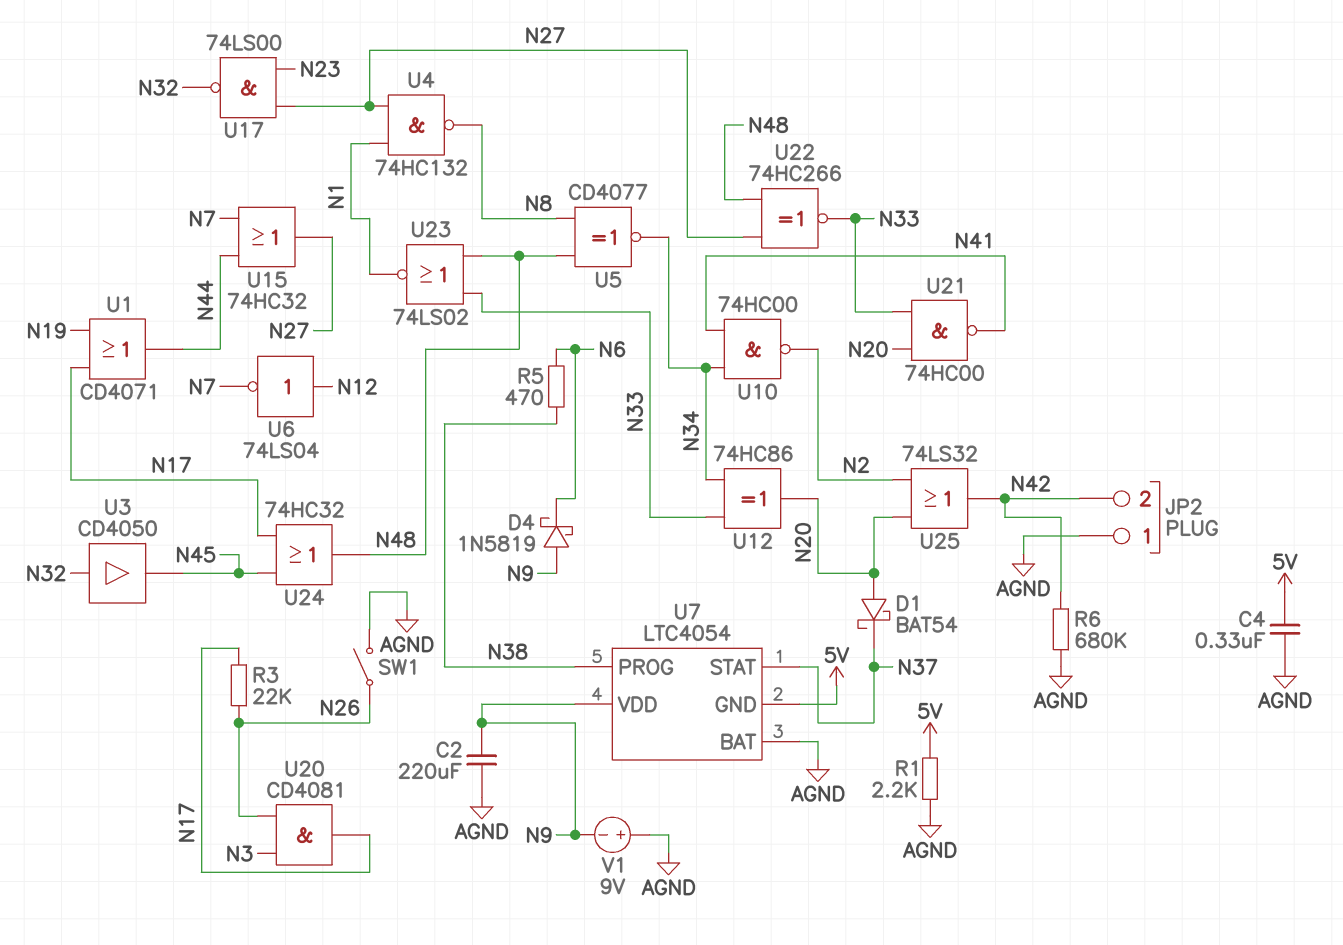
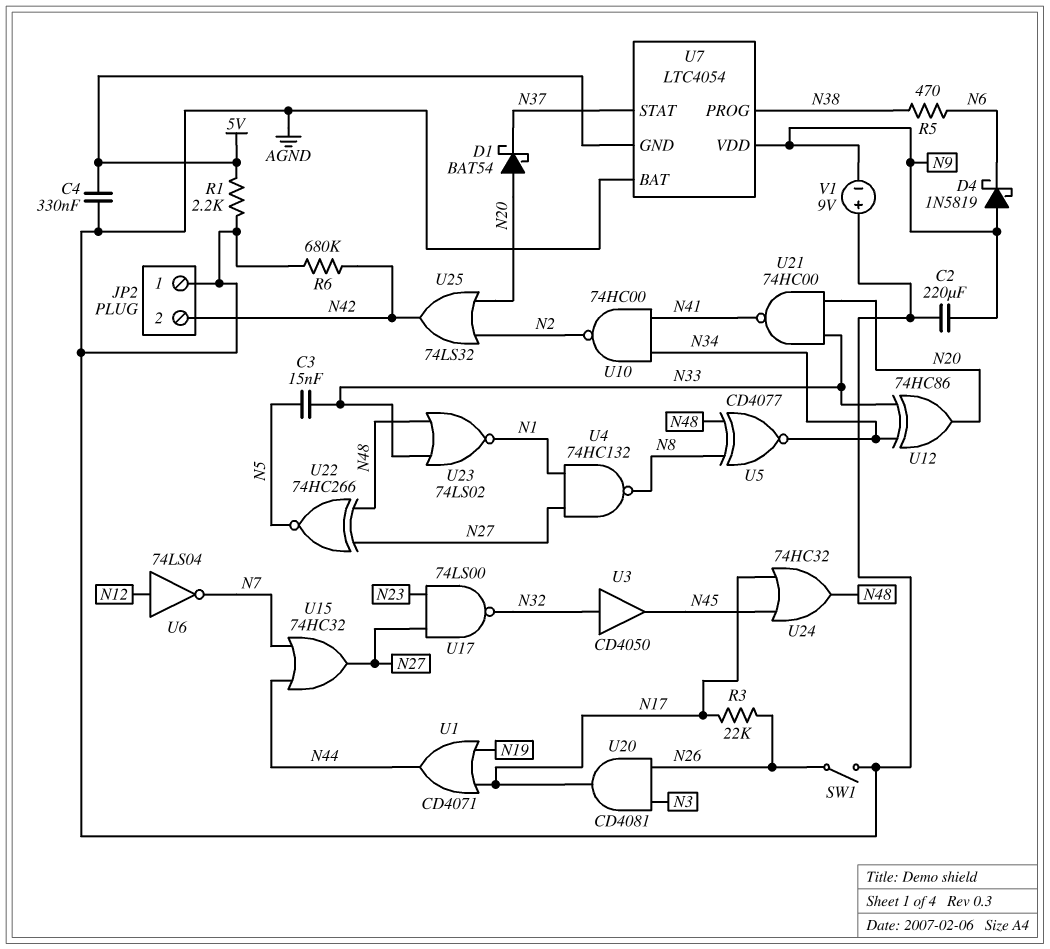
C3: none -> 15nF (N5, N33)
U22: XNOR 74HC266 (in N27, in N48, out N33) -> XNOR 74HC266 (in N27, in N48, out N5)

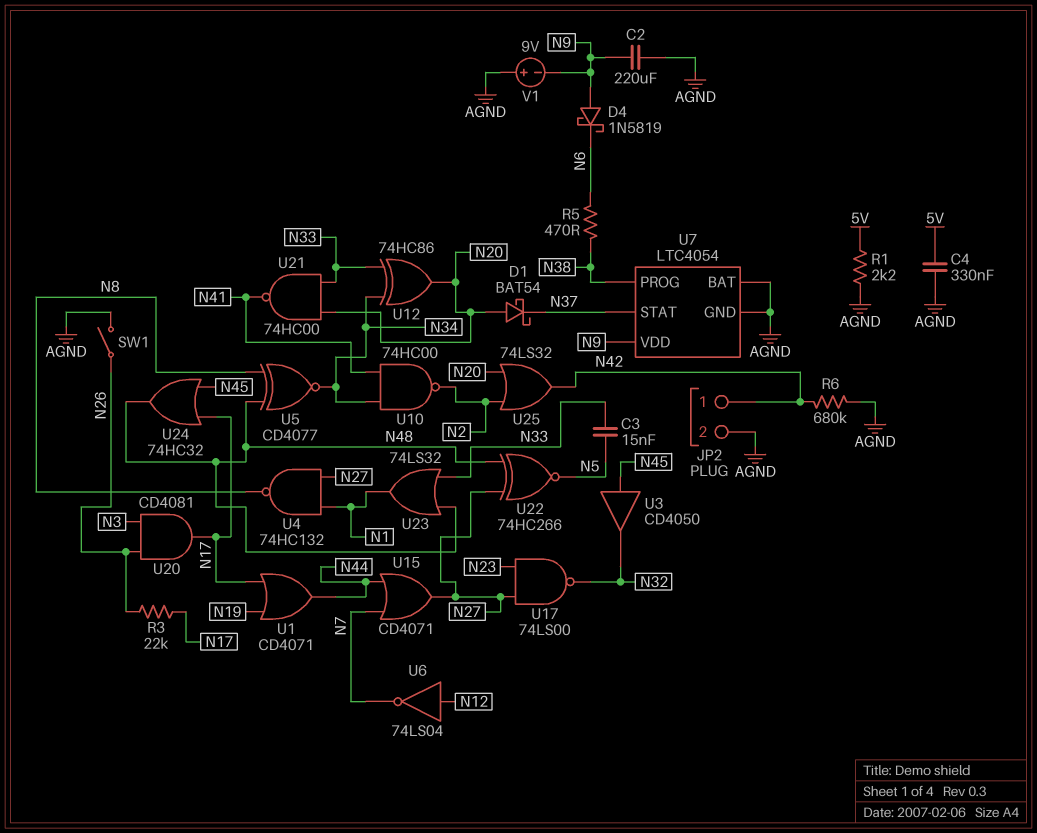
JP2 pin 1: AGND -> N42
JP2 pin 2: N42 -> AGND
U3: buffer CD4050 (in N32, out N45) -> buffer CD4050 (in N45, out N32)
U7 pin GND: 5V -> AGND
U15: OR 74HC32 (in N7, in N44, out N27) -> OR CD4071 (in N7, in N44, out N27)
U23: NOR 74LS02 (in N33, in N48, out N1) -> OR 74LS32 (in N33, in N48, out N1)

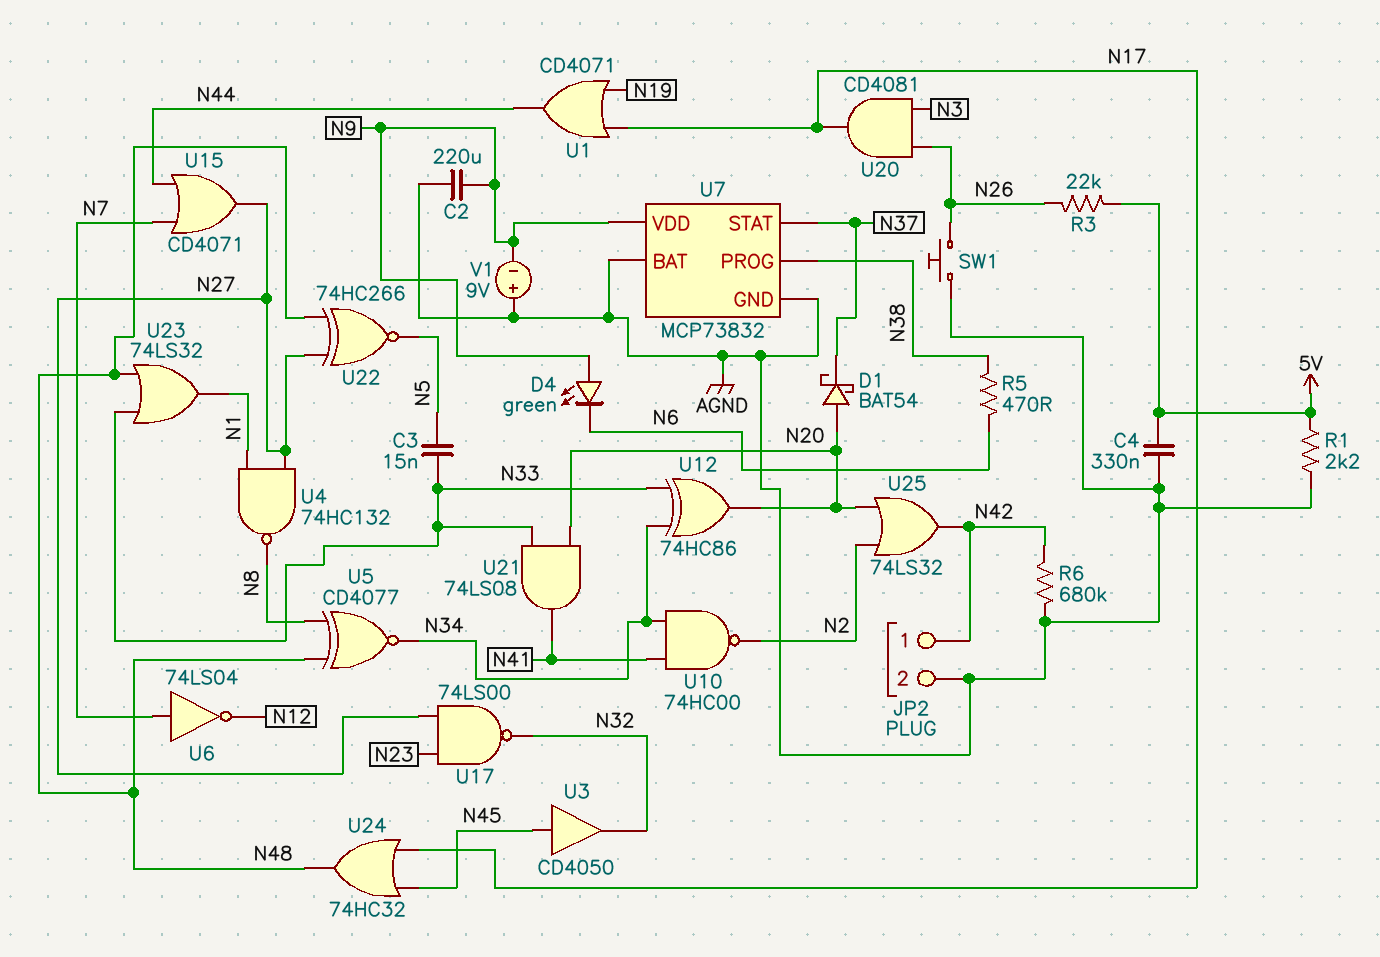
D4: schottky 1N5819 (A N9, K N6) -> LED green (A N9, K N6)
R3: 22k (N17, N26) -> 22k (5V, N26)
SW1: switch (AGND, N26) -> button (AGND, N26)
U6: NOT 74LS04 (in N12, out N7) -> NOT 74LS04 (in N7, out N12)
U7: LTC4054 -> MCP73832
U21: NAND 74HC00 (in N20, in N33, out N41) -> AND 74LS08 (in N20, in N33, out N41)

